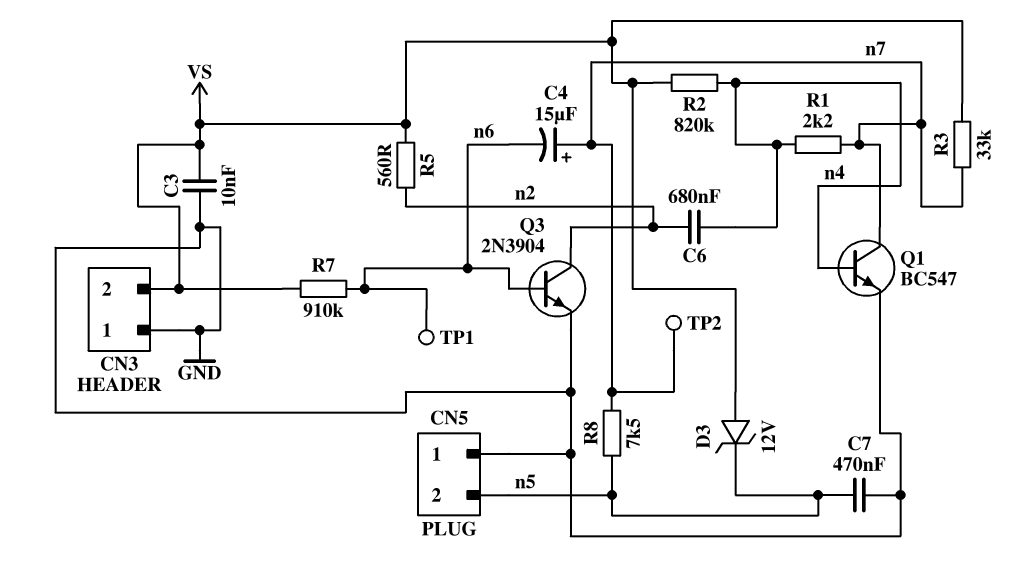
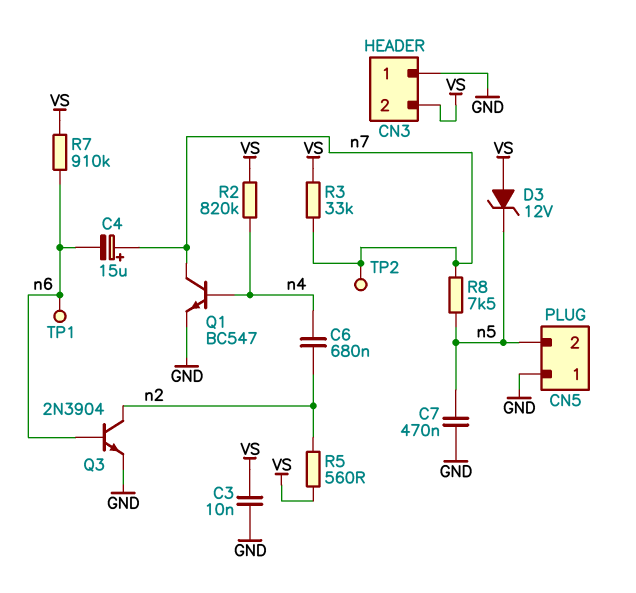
R1: 2.2k (n4, n7) -> none

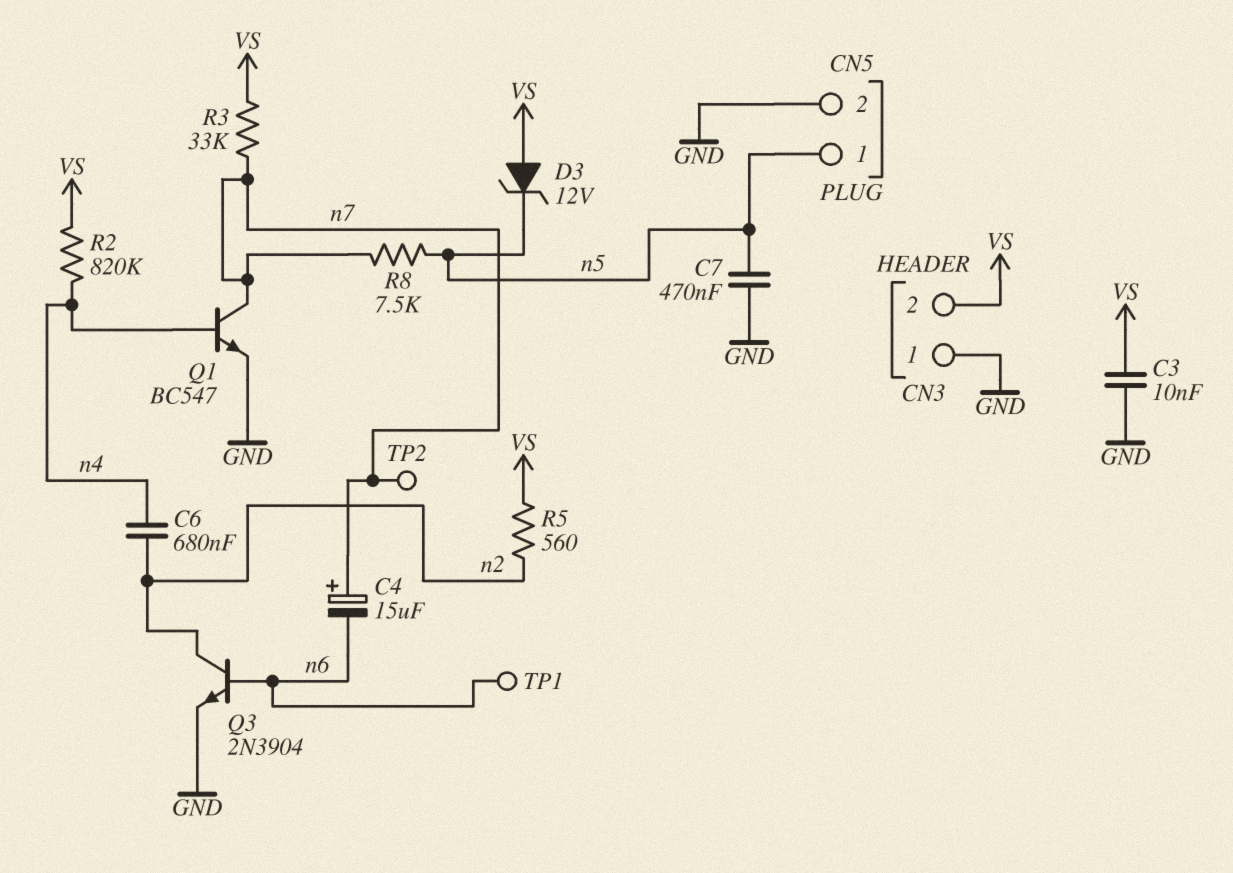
CN5 pin 1: GND -> n5
CN5 pin 2: n5 -> GND
R7: 910k (VS, n6) -> none

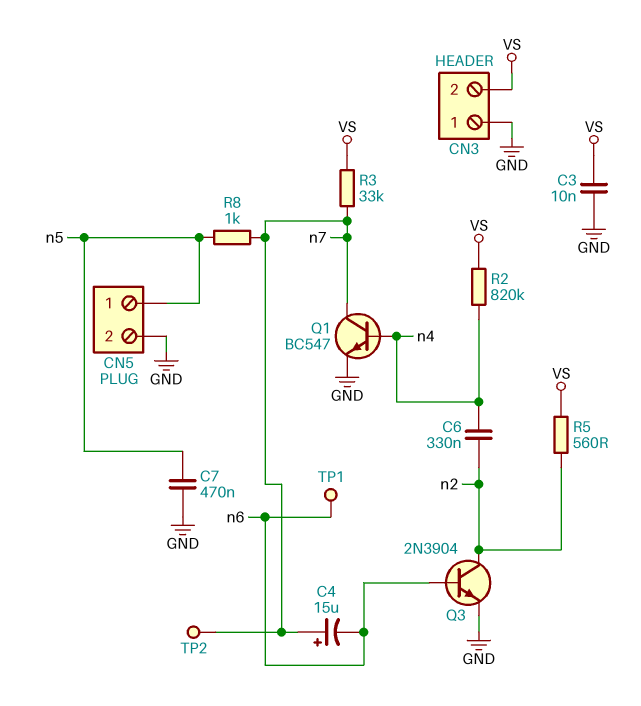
C6: 680nF (n2, n4) -> 330nF (n2, n4)
D3: zener 12V (A VS, K n5) -> none
R8: 7.5k (n5, n7) -> 1k (n5, n7)

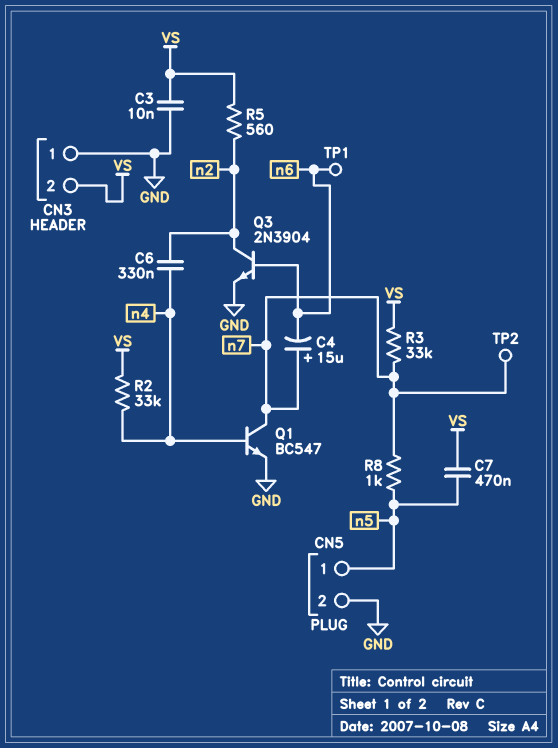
C7: 470nF (GND, n5) -> 470nF (VS, n5)
R2: 820k (VS, n4) -> 33k (VS, n4)

